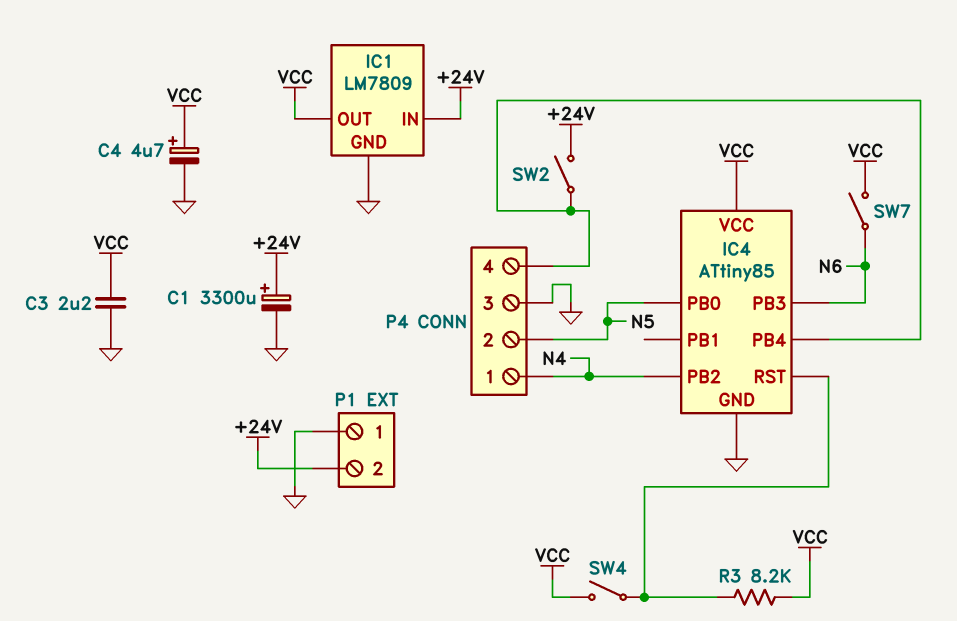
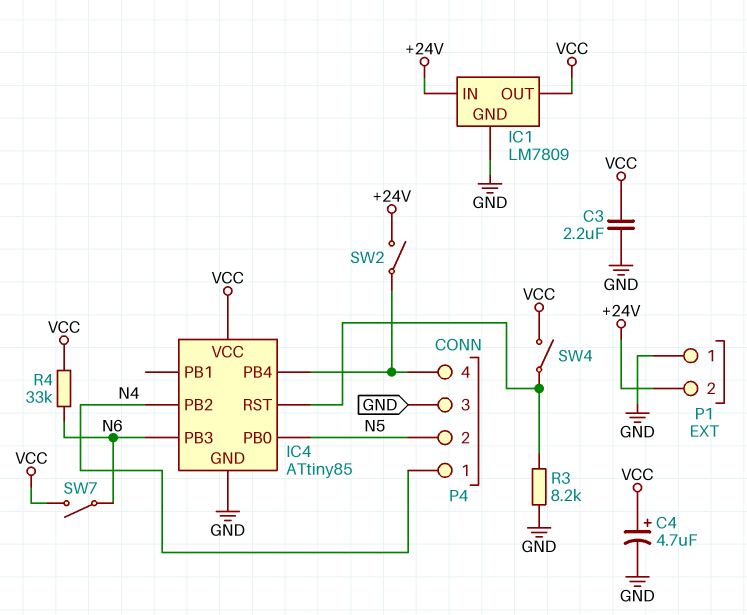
C1: 3300uF (plus +24V, minus GND) -> none
R3: 8.2k (IC4/RST, VCC) -> 8.2k (GND, IC4/RST)
R4: none -> 33k (N6, VCC)

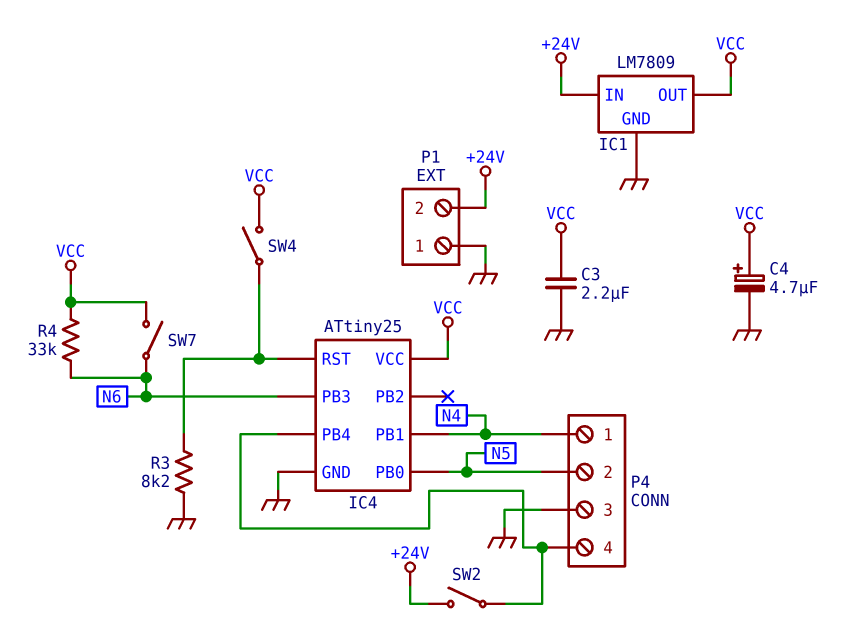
IC4: ATtiny85 -> ATtiny25
IC4 pin PB1: none -> N4
IC4 pin PB2: N4 -> none

